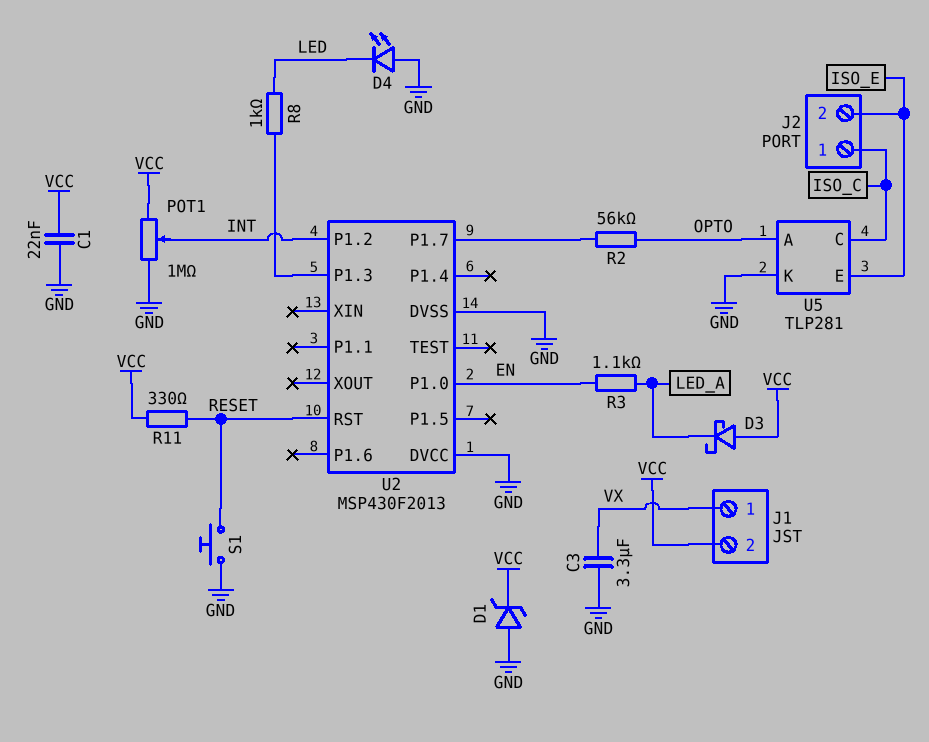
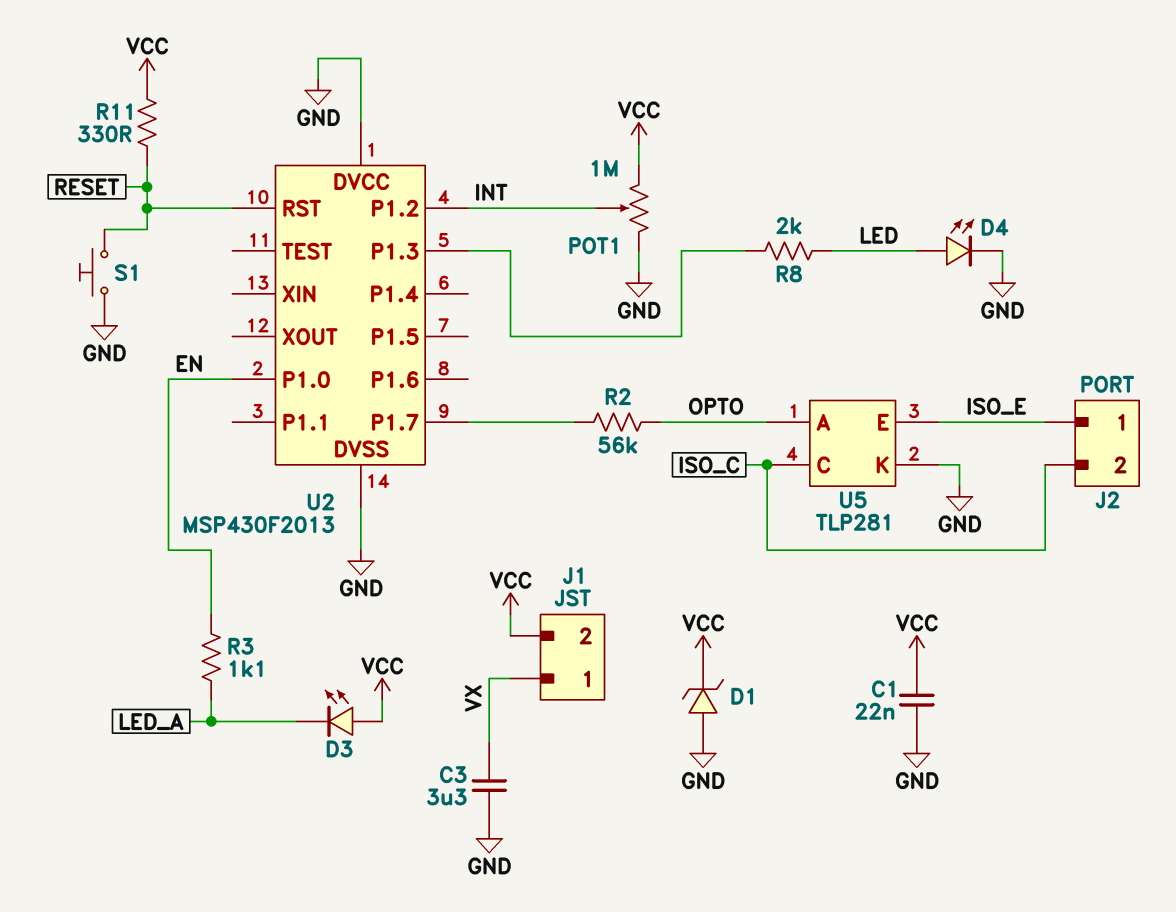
D3: schottky (A VCC, K LED_A) -> LED (A VCC, K LED_A)
D4: LED (A GND, K LED) -> LED (A LED, K GND)
J2 pin 1: ISO_C -> ISO_E
J2 pin 2: ISO_E -> ISO_C
R8: 1k (LED, U2/P1.3) -> 2k (LED, U2/P1.3)

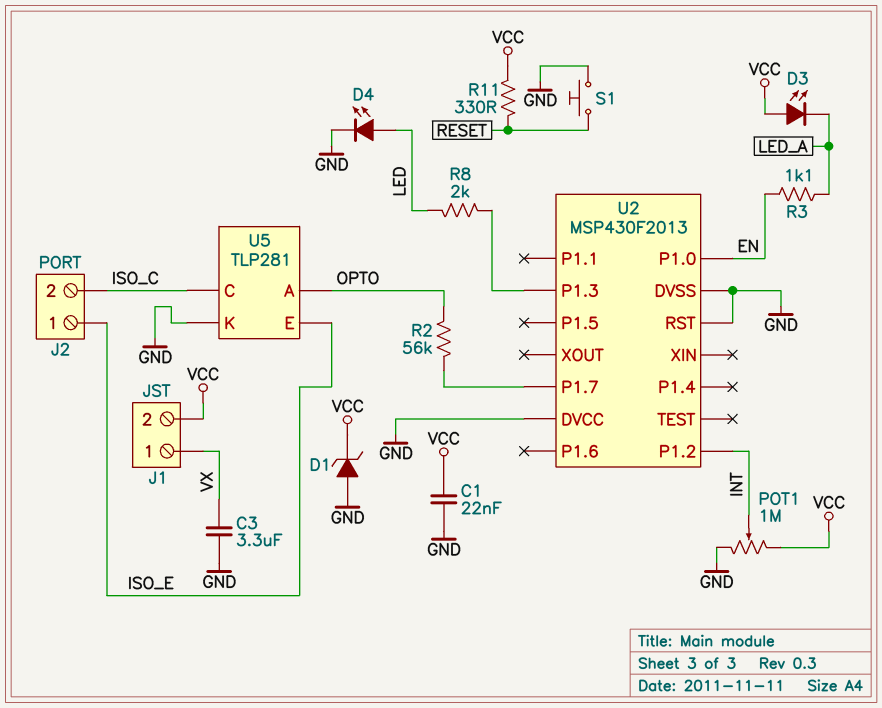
U2 pin RST: RESET -> GND

